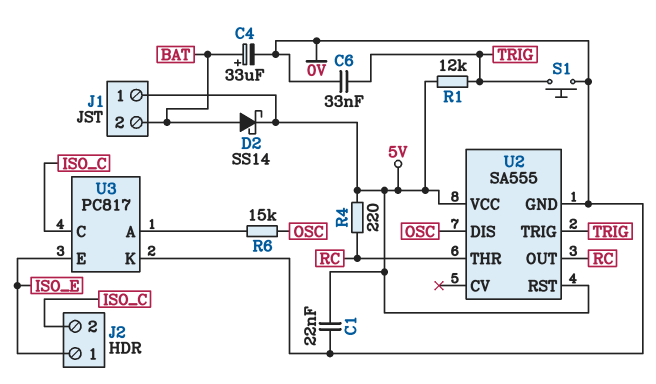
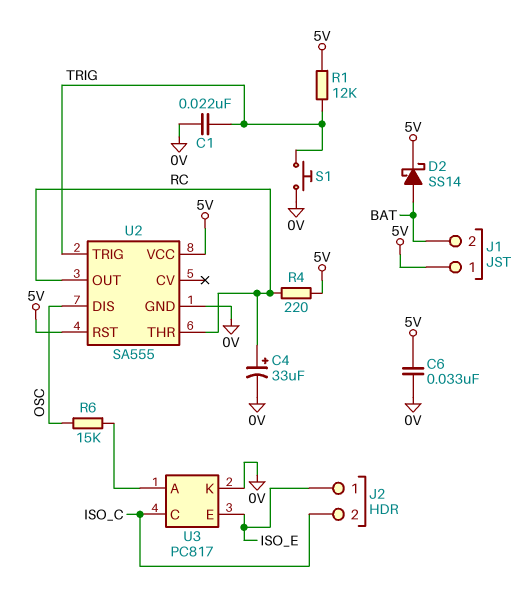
C1: 22nF (0V, 5V) -> 22nF (0V, TRIG)
C4: 33uF (plus BAT, minus 0V) -> 33uF (plus RC, minus 0V)
C6: 33nF (0V, TRIG) -> 33nF (0V, 5V)

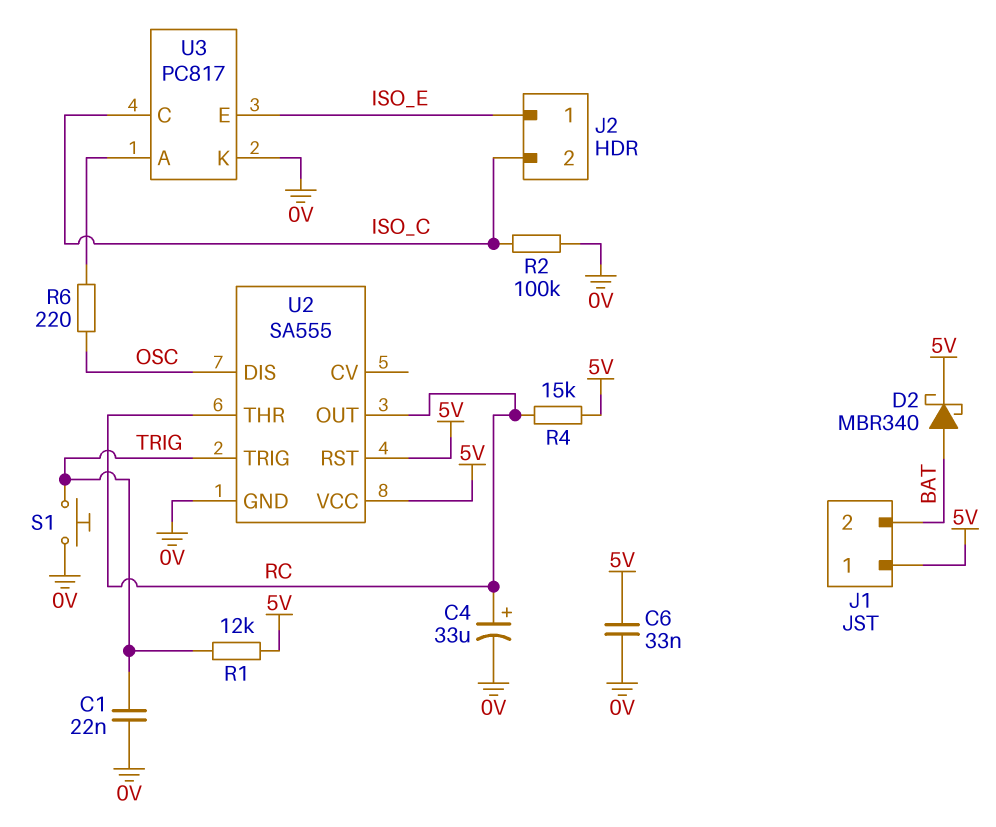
D2: schottky SS14 (A BAT, K 5V) -> schottky MBR340 (A BAT, K 5V)
R2: none -> 100k (0V, ISO_C)
R4: 220 (5V, RC) -> 15k (5V, RC)
R6: 15k (OSC, U3/A) -> 220 (OSC, U3/A)

